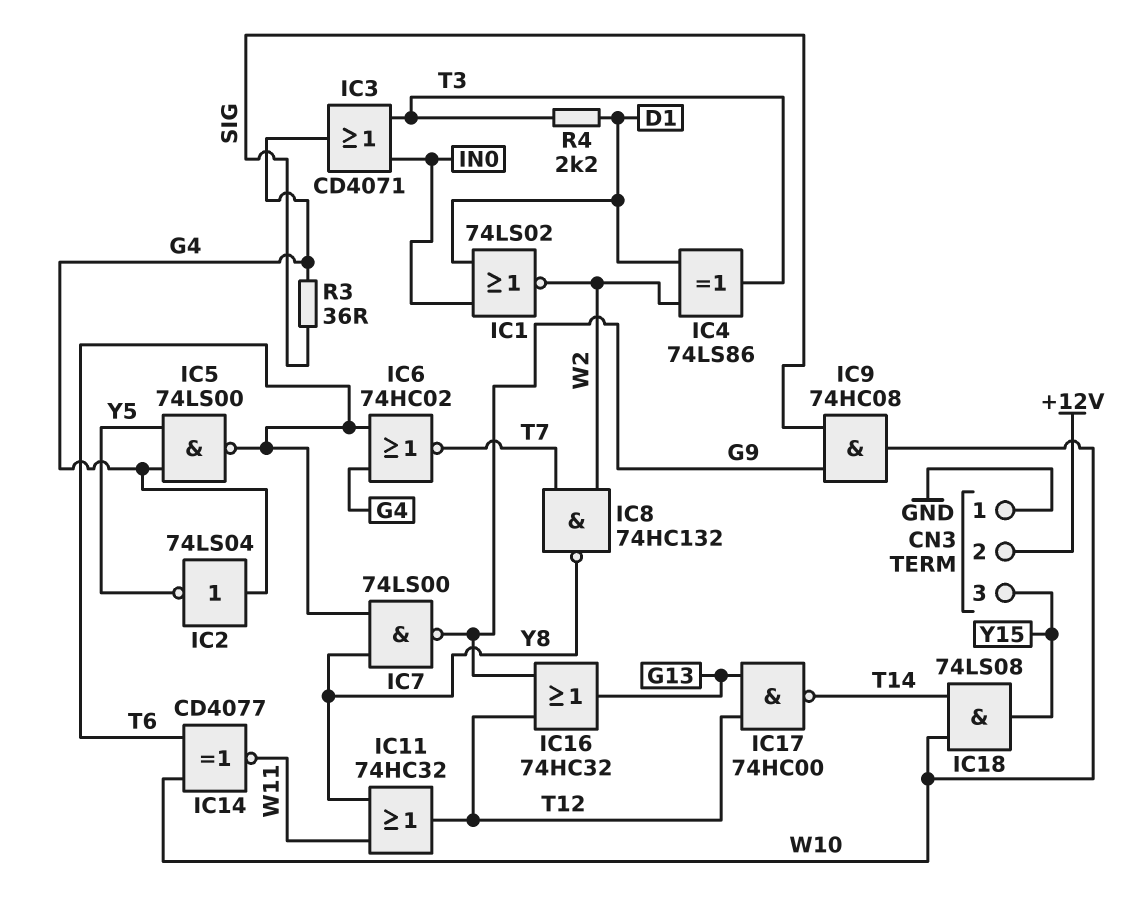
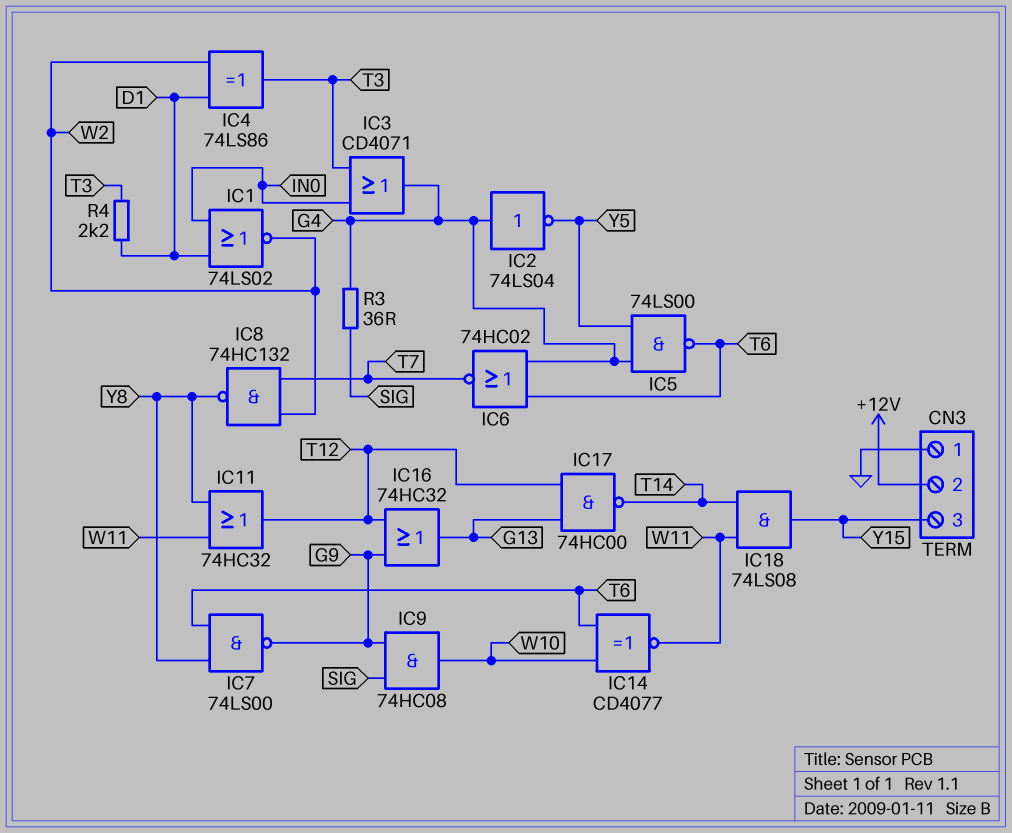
IC18: AND 74LS08 (in T14, in W10, out Y15) -> AND 74LS08 (in T14, in W11, out Y15)

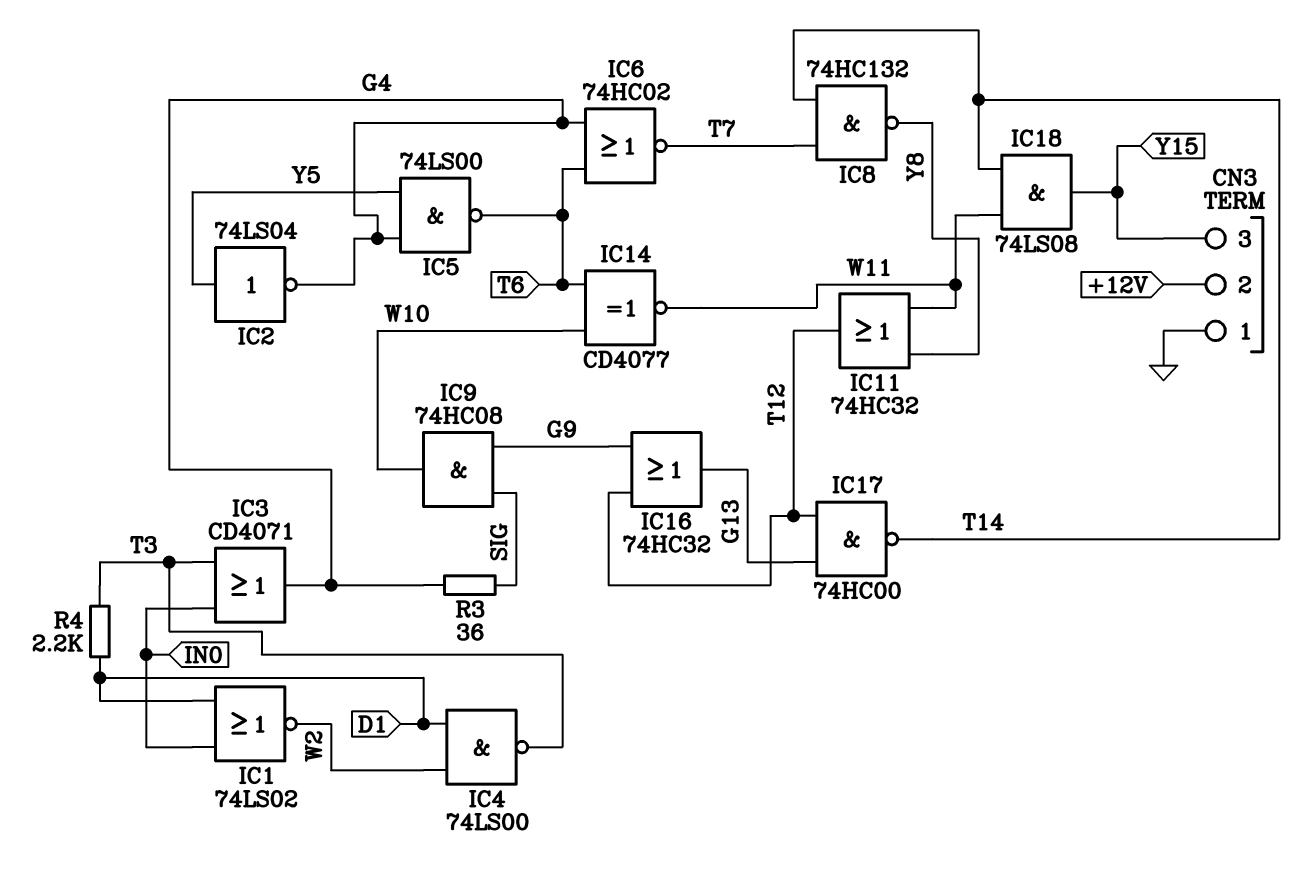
IC2: NOT 74LS04 (in G4, out Y5) -> NOT 74LS04 (in Y5, out G4)
IC4: XOR 74LS86 (in D1, in W2, out T3) -> NAND 74LS00 (in D1, in W2, out T3)
IC7: NAND 74LS00 (in T6, in Y8, out G9) -> none
IC8: NAND 74HC132 (in T7, in W2, out Y8) -> NAND 74HC132 (in T7, in T14, out Y8)

